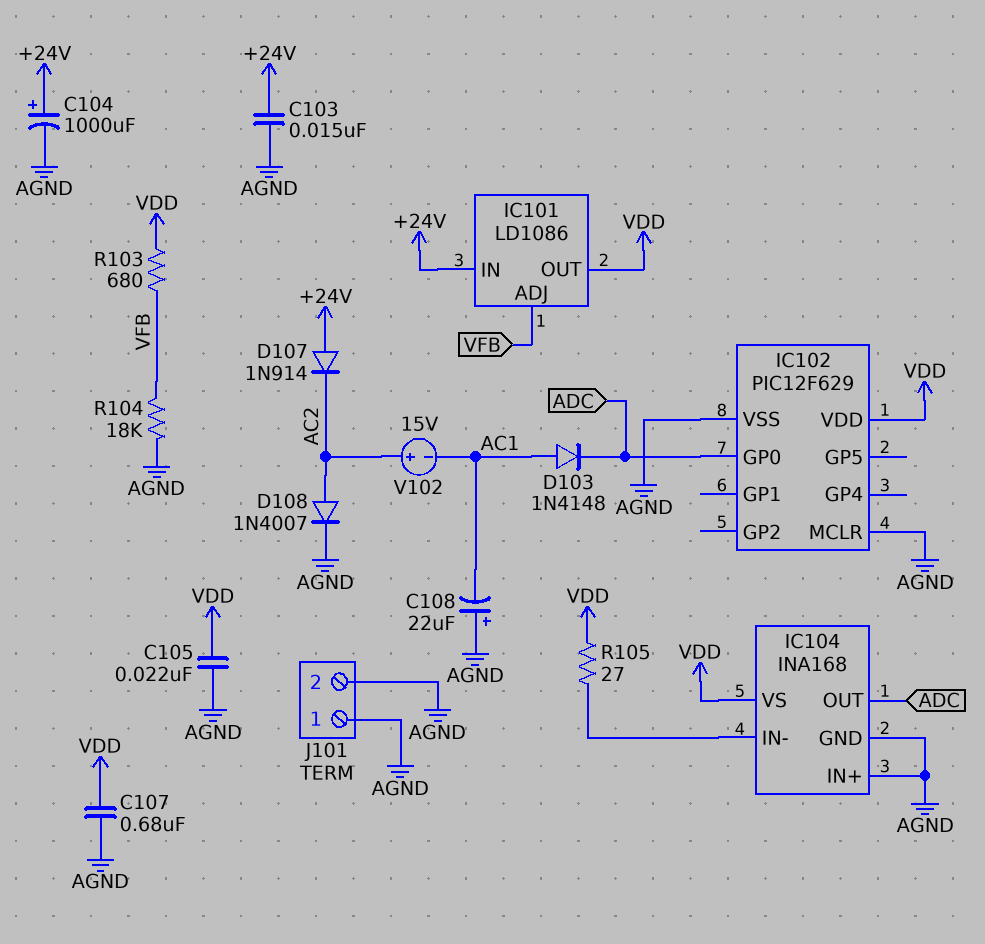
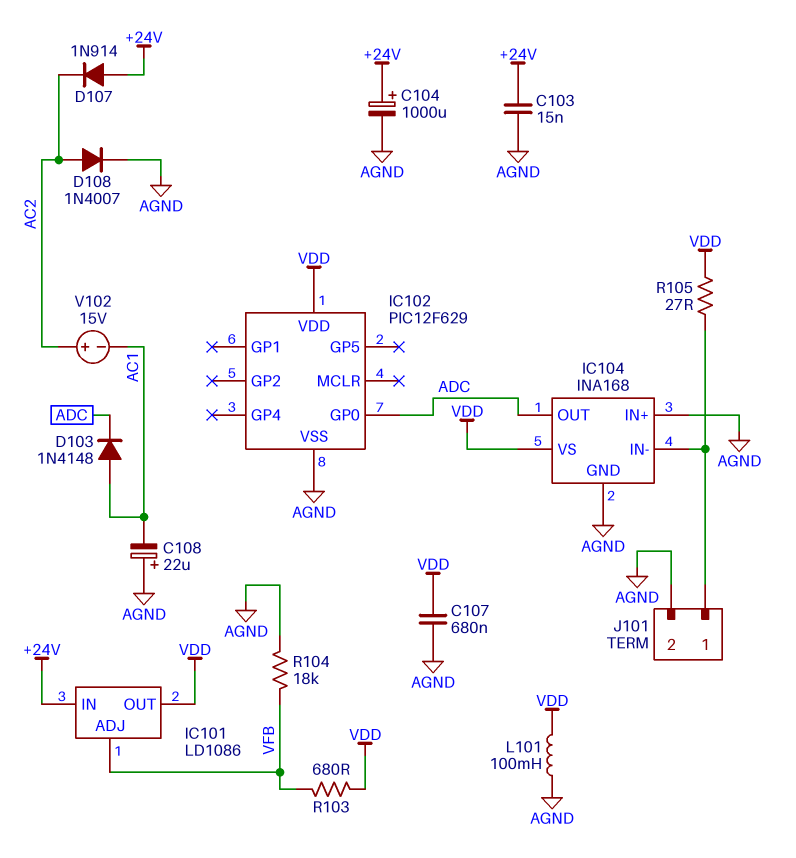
C105: 22nF (AGND, VDD) -> none
IC102 pin MCLR: AGND -> none
J101 pin 1: AGND -> IC104/IN-
L101: none -> 100mH (AGND, VDD)

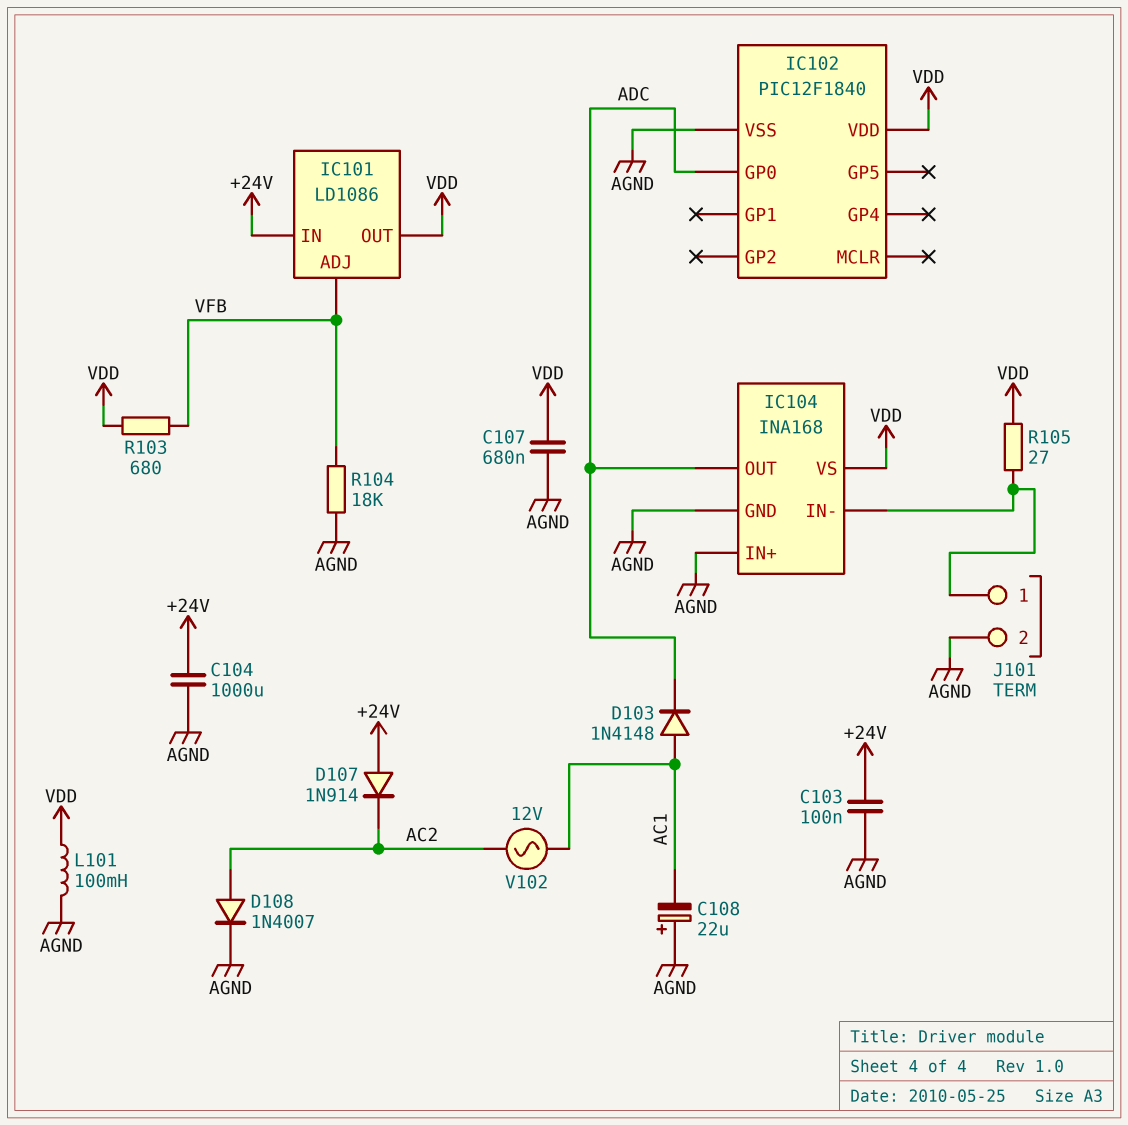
C103: 15nF (+24V, AGND) -> 100nF (+24V, AGND)
C104: 1000uF (plus +24V, minus AGND) -> 1000uF (+24V, AGND)
IC102: PIC12F629 -> PIC12F1840
V102: 15V (plus AC2, minus AC1) -> AC 12V (AC1, AC2)

